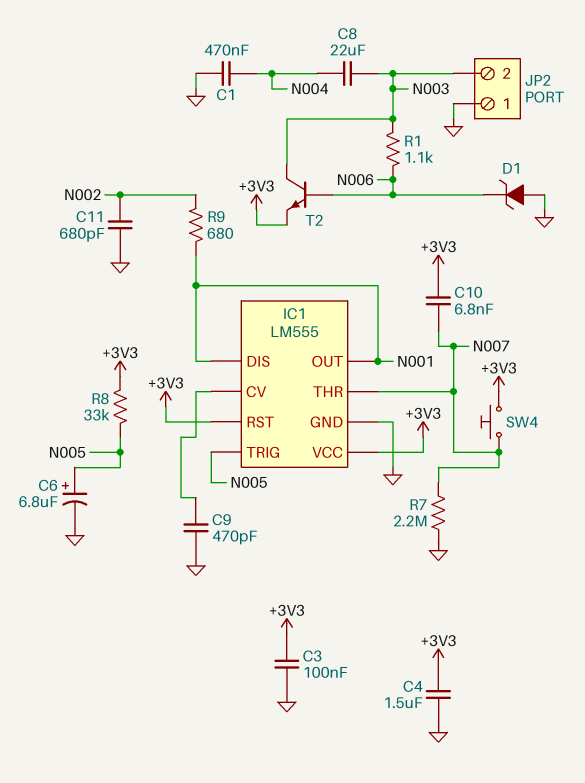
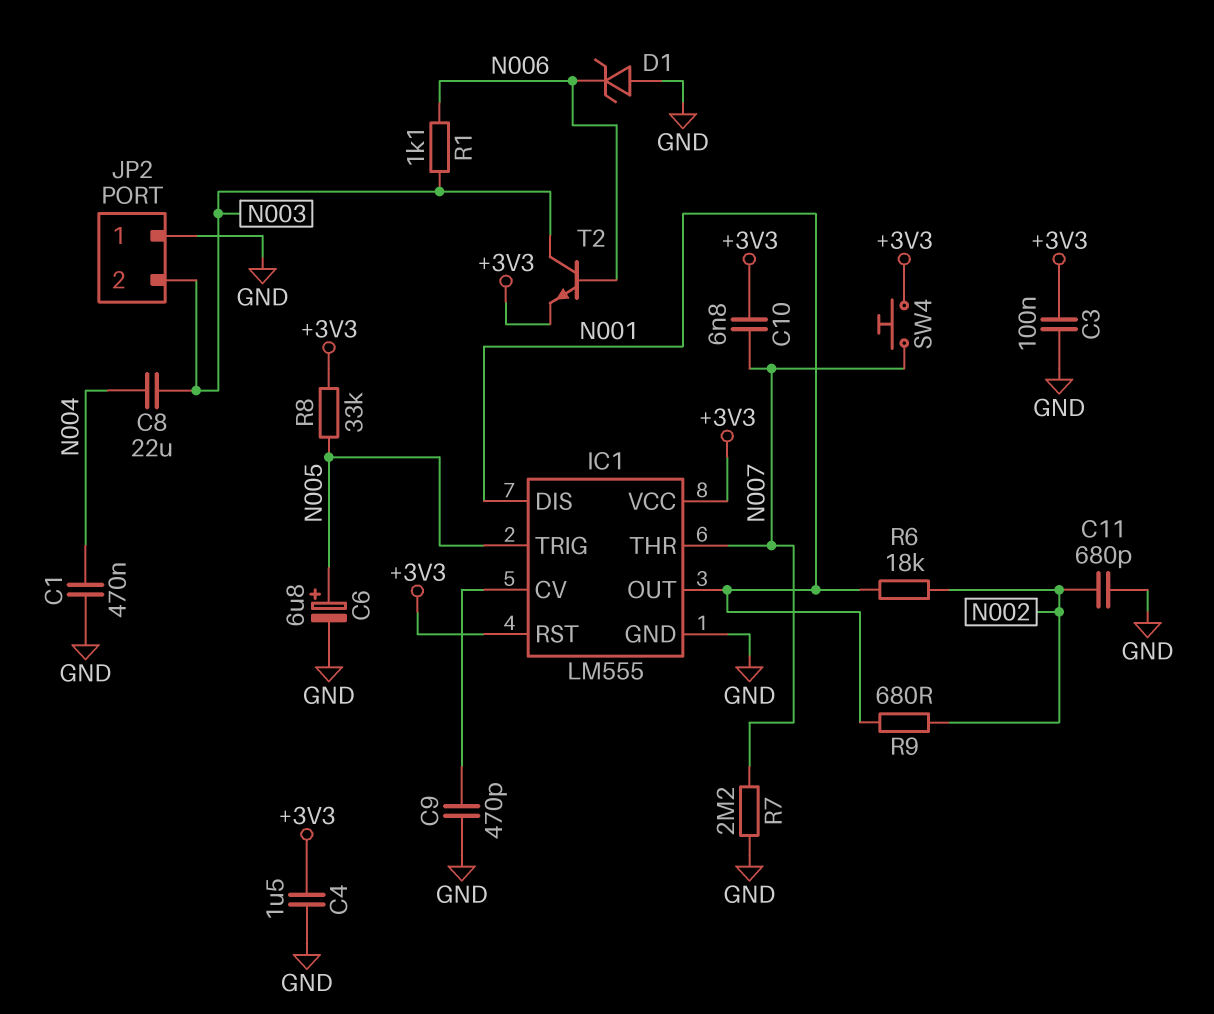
R6: none -> 18k (N001, N002)

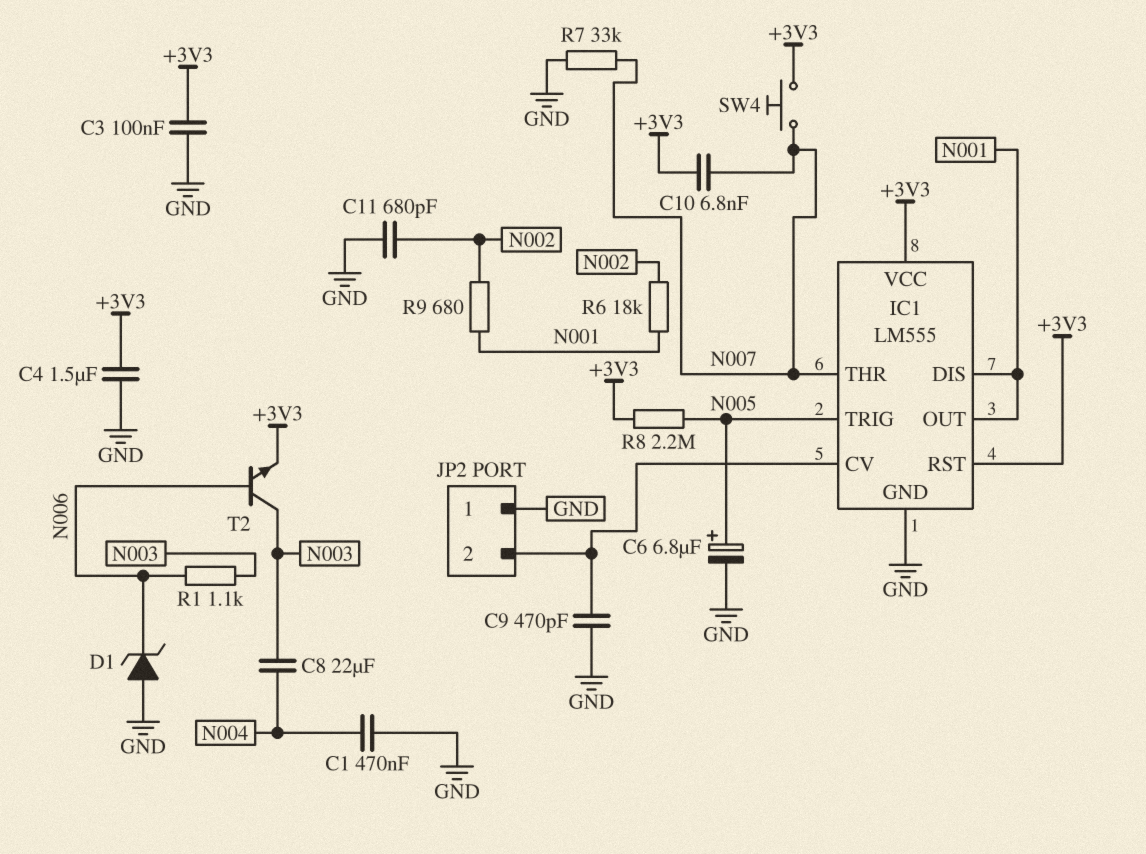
JP2 pin 2: N003 -> IC1/CV
R7: 2.2M (GND, N007) -> 33k (GND, N007)
R8: 33k (+3V3, N005) -> 2.2M (+3V3, N005)

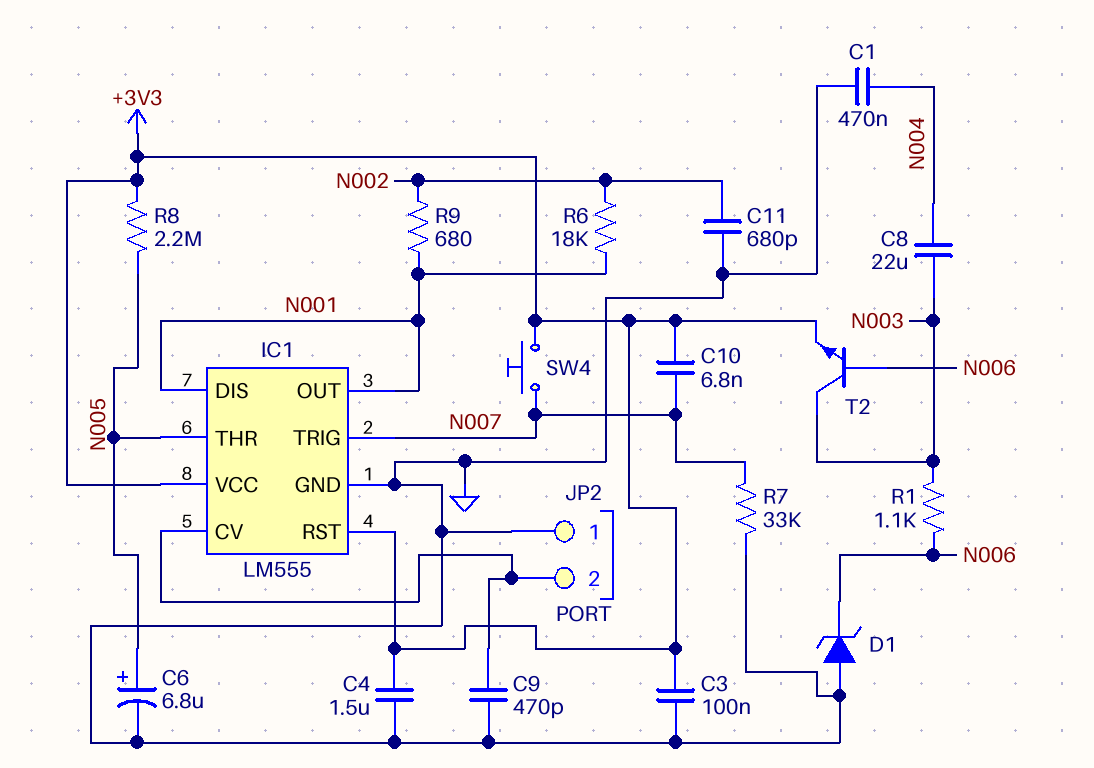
IC1 pin THR: N007 -> N005
IC1 pin TRIG: N005 -> N007

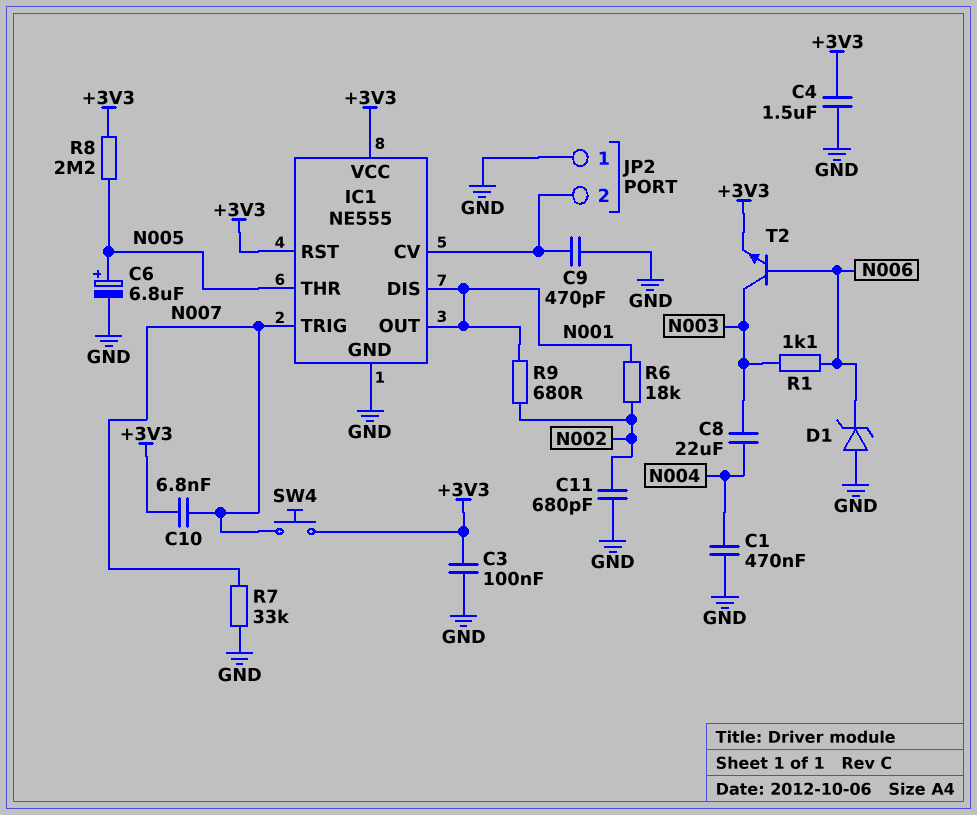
IC1: LM555 -> NE555

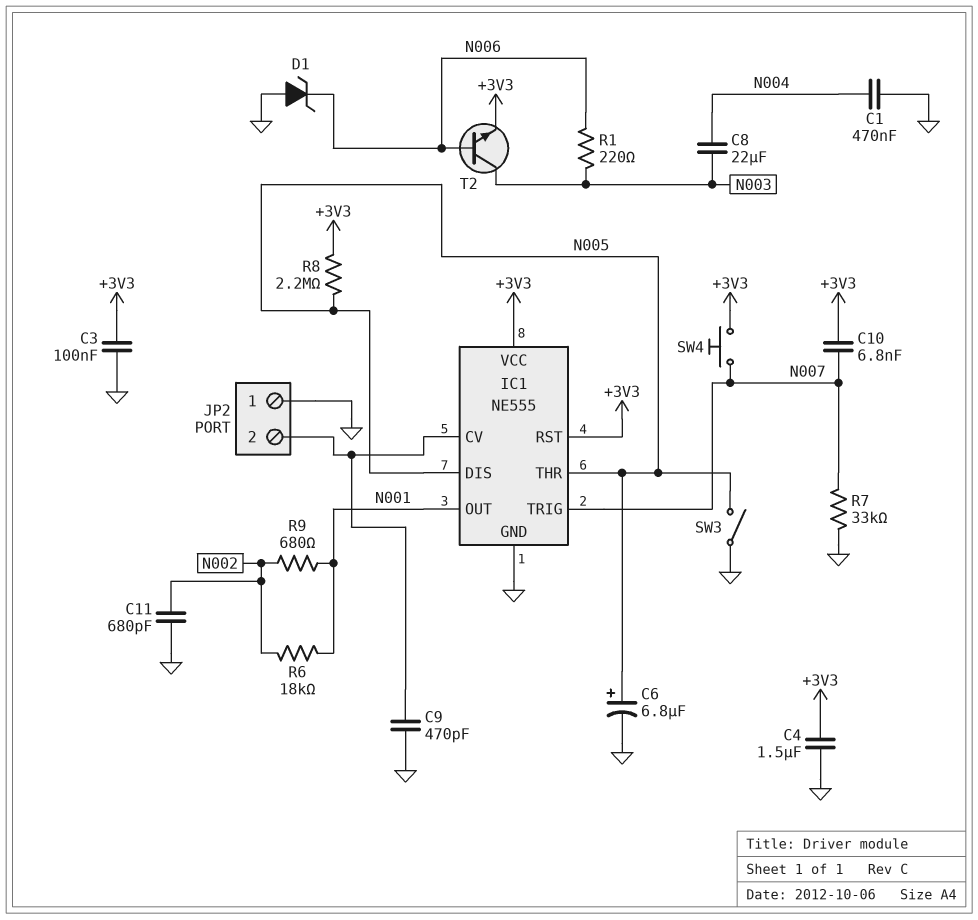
IC1 pin DIS: N001 -> N005
R1: 1.1k (N003, N006) -> 220 (N003, N006)
SW3: none -> switch (GND, N005)

